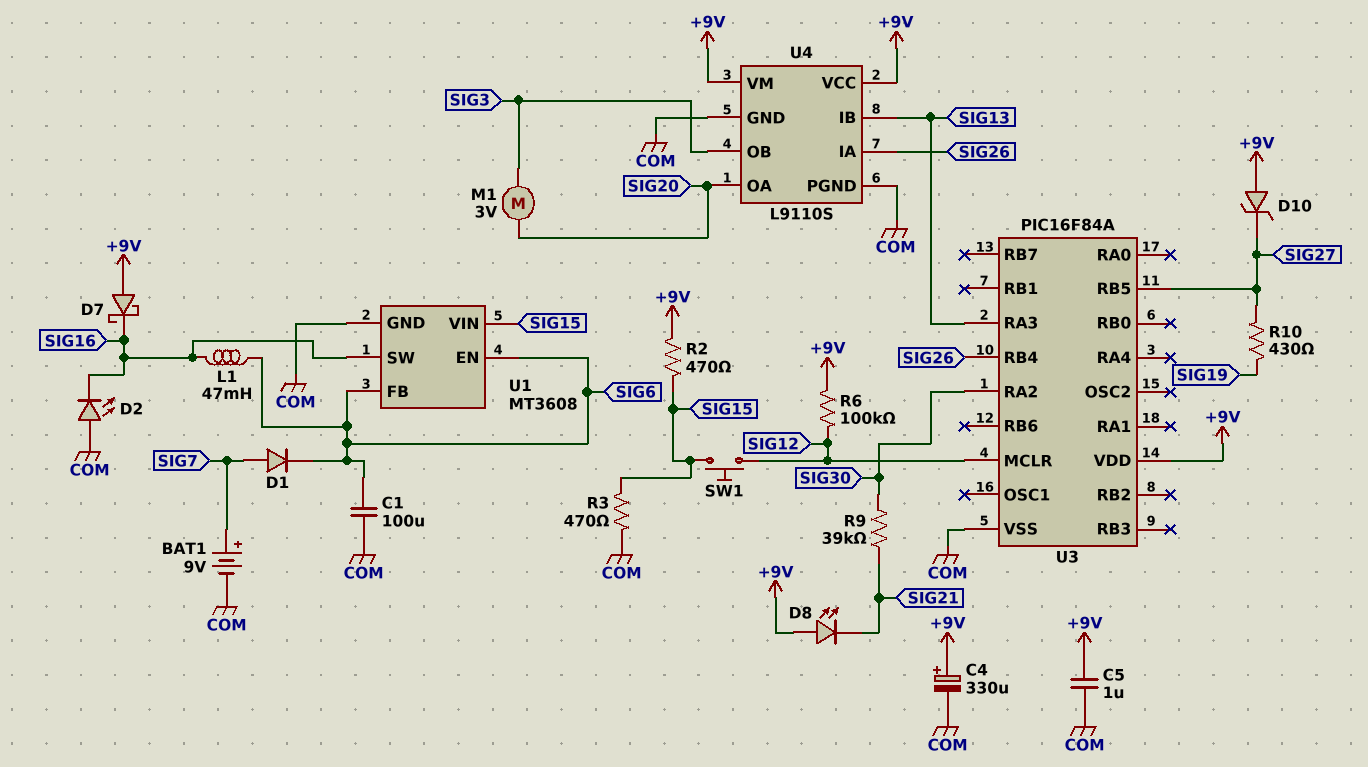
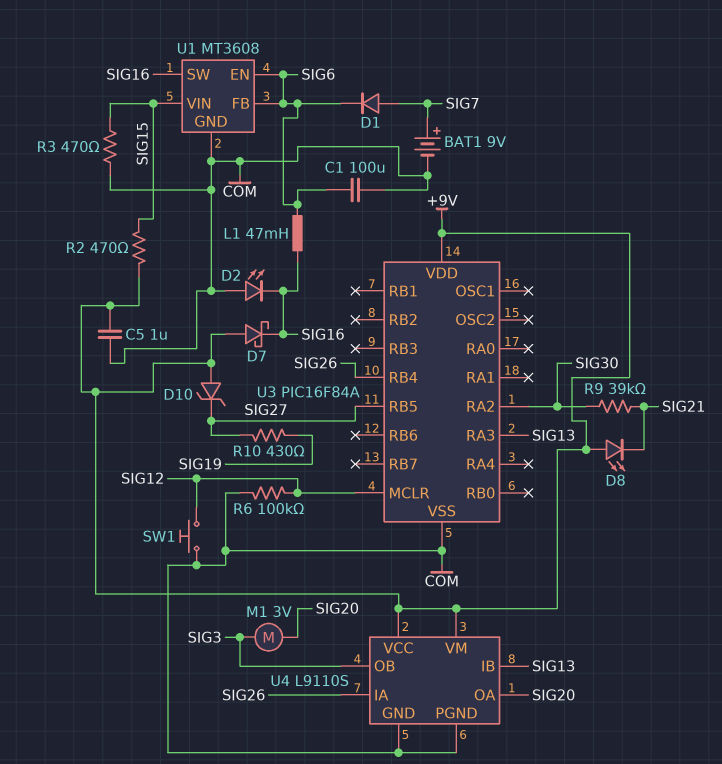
C4: 330uF (plus +9V, minus COM) -> none
R6: 100k (+9V, SIG12) -> 100k (COM, SIG12)
SW1: button (SIG12, SIG15) -> button (COM, SIG12)

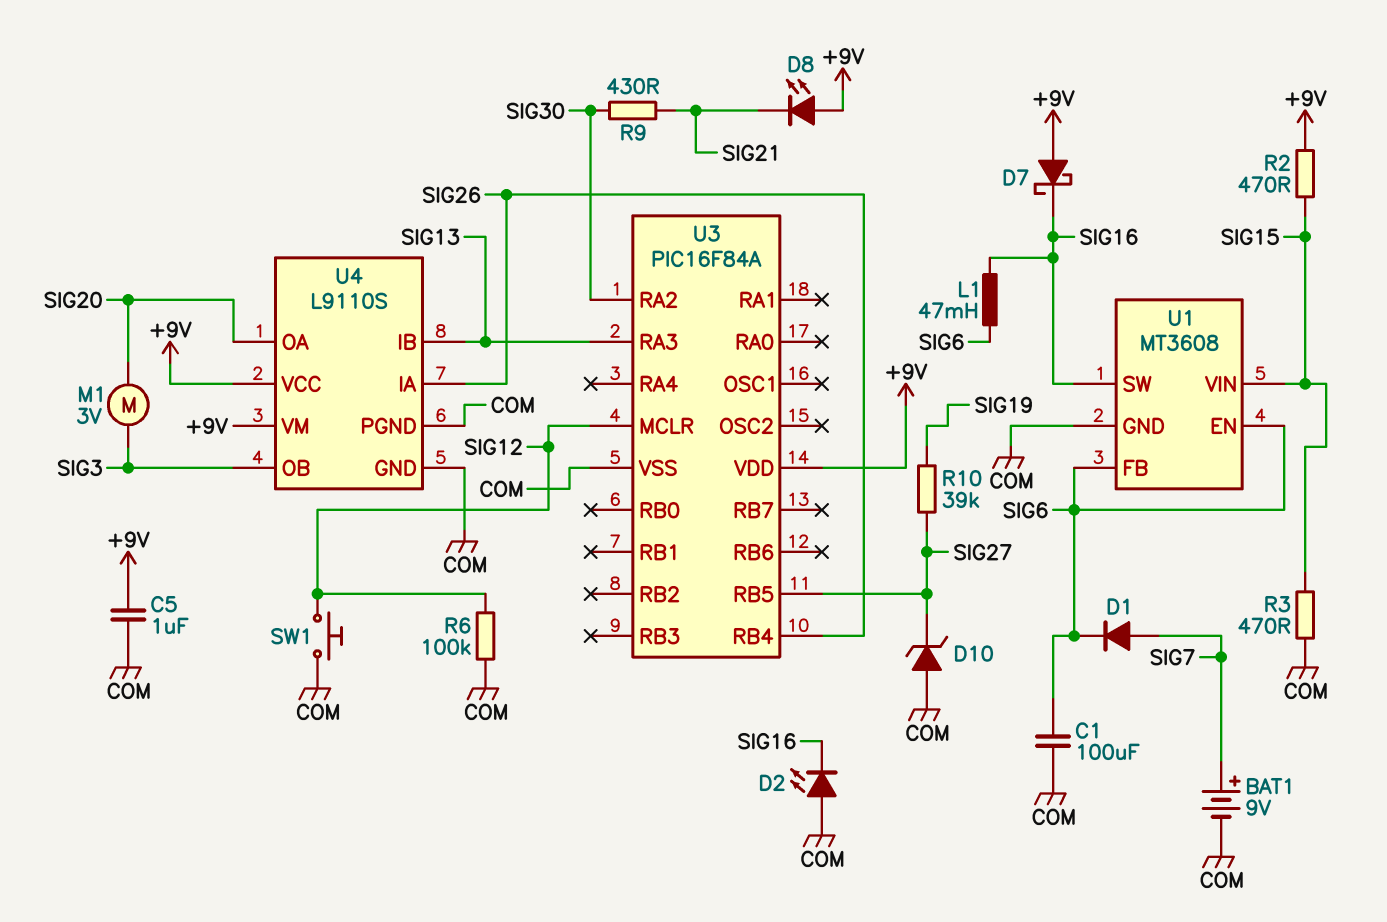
D10: zener (A +9V, K SIG27) -> zener (A COM, K SIG27)
R9: 39k (SIG21, SIG30) -> 430 (SIG21, SIG30)
R10: 430 (SIG19, SIG27) -> 39k (SIG19, SIG27)

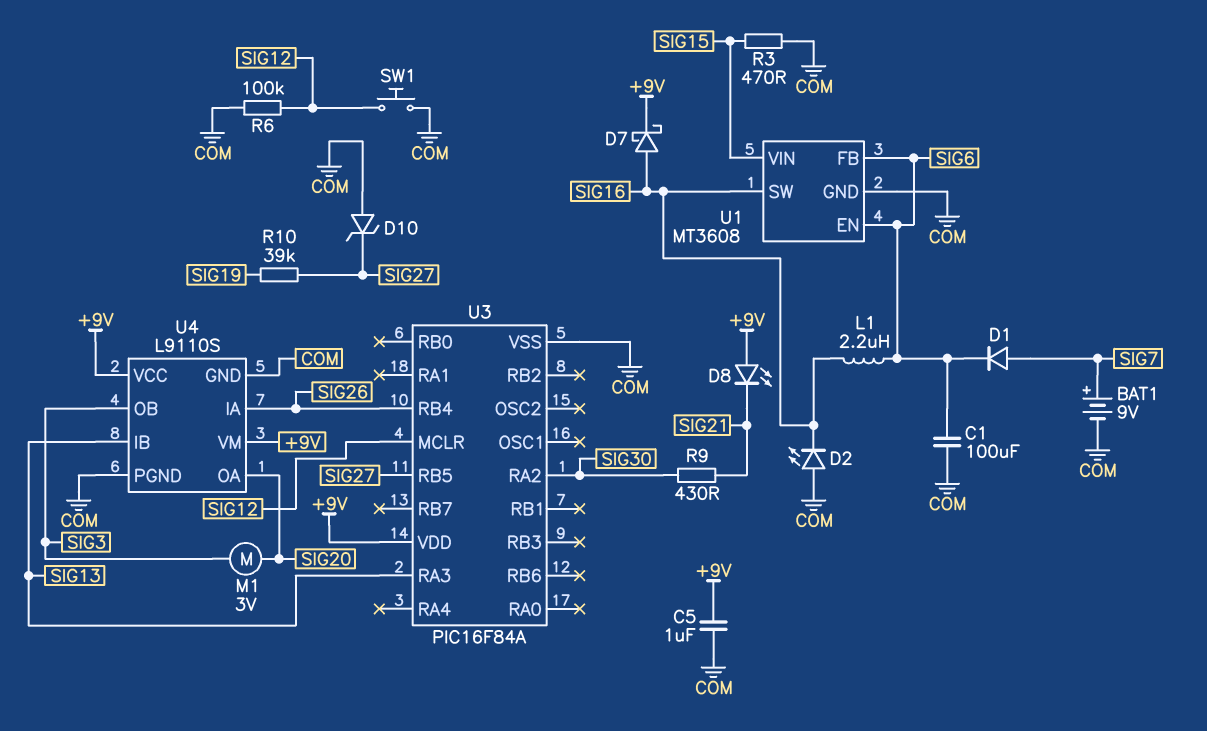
D7: schottky (A +9V, K SIG16) -> schottky (A SIG16, K +9V)
L1: 47mH (SIG6, SIG16) -> 2.2uH (SIG6, SIG16)
R2: 470 (+9V, SIG15) -> none

